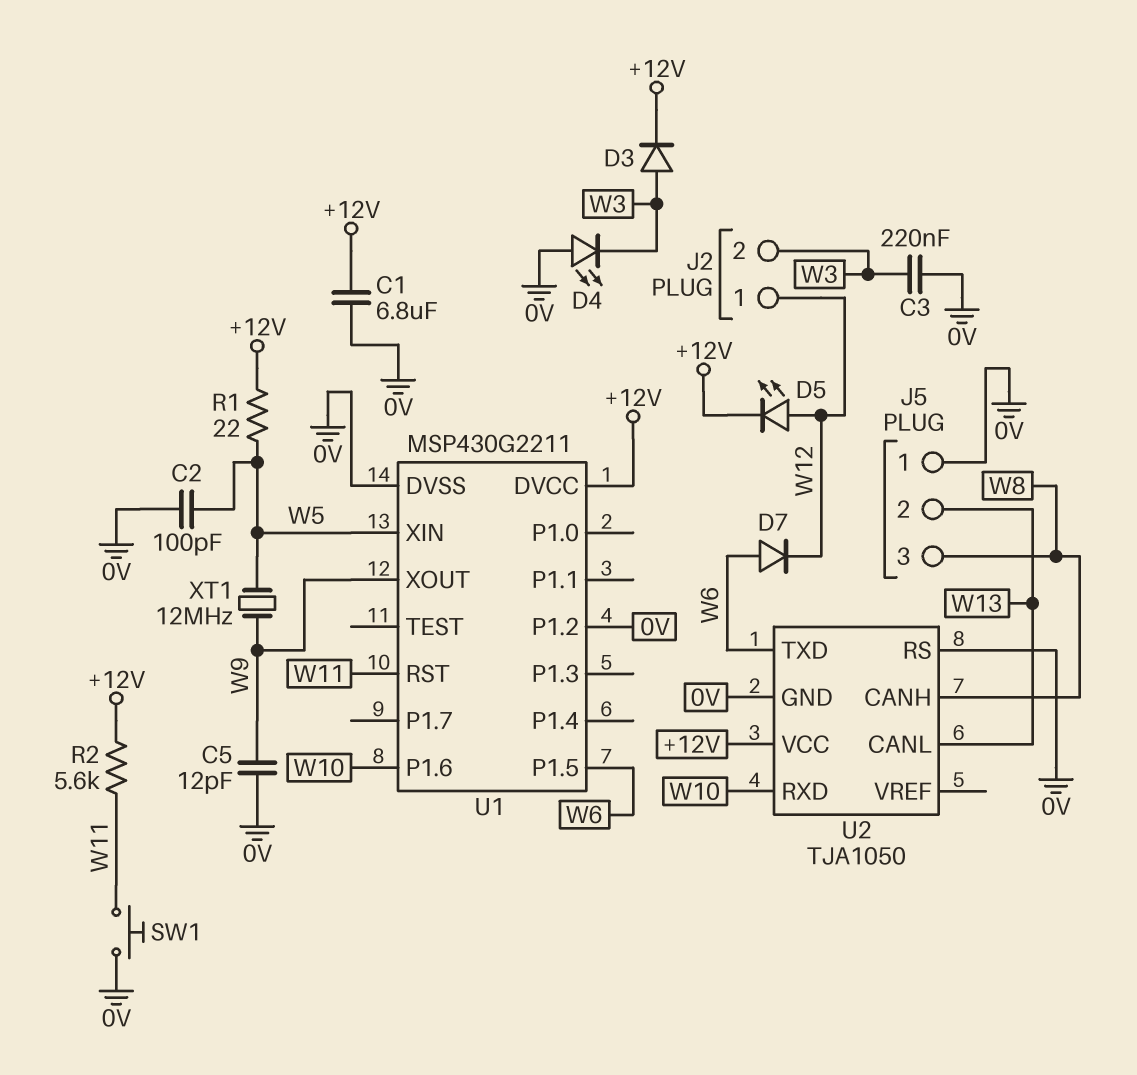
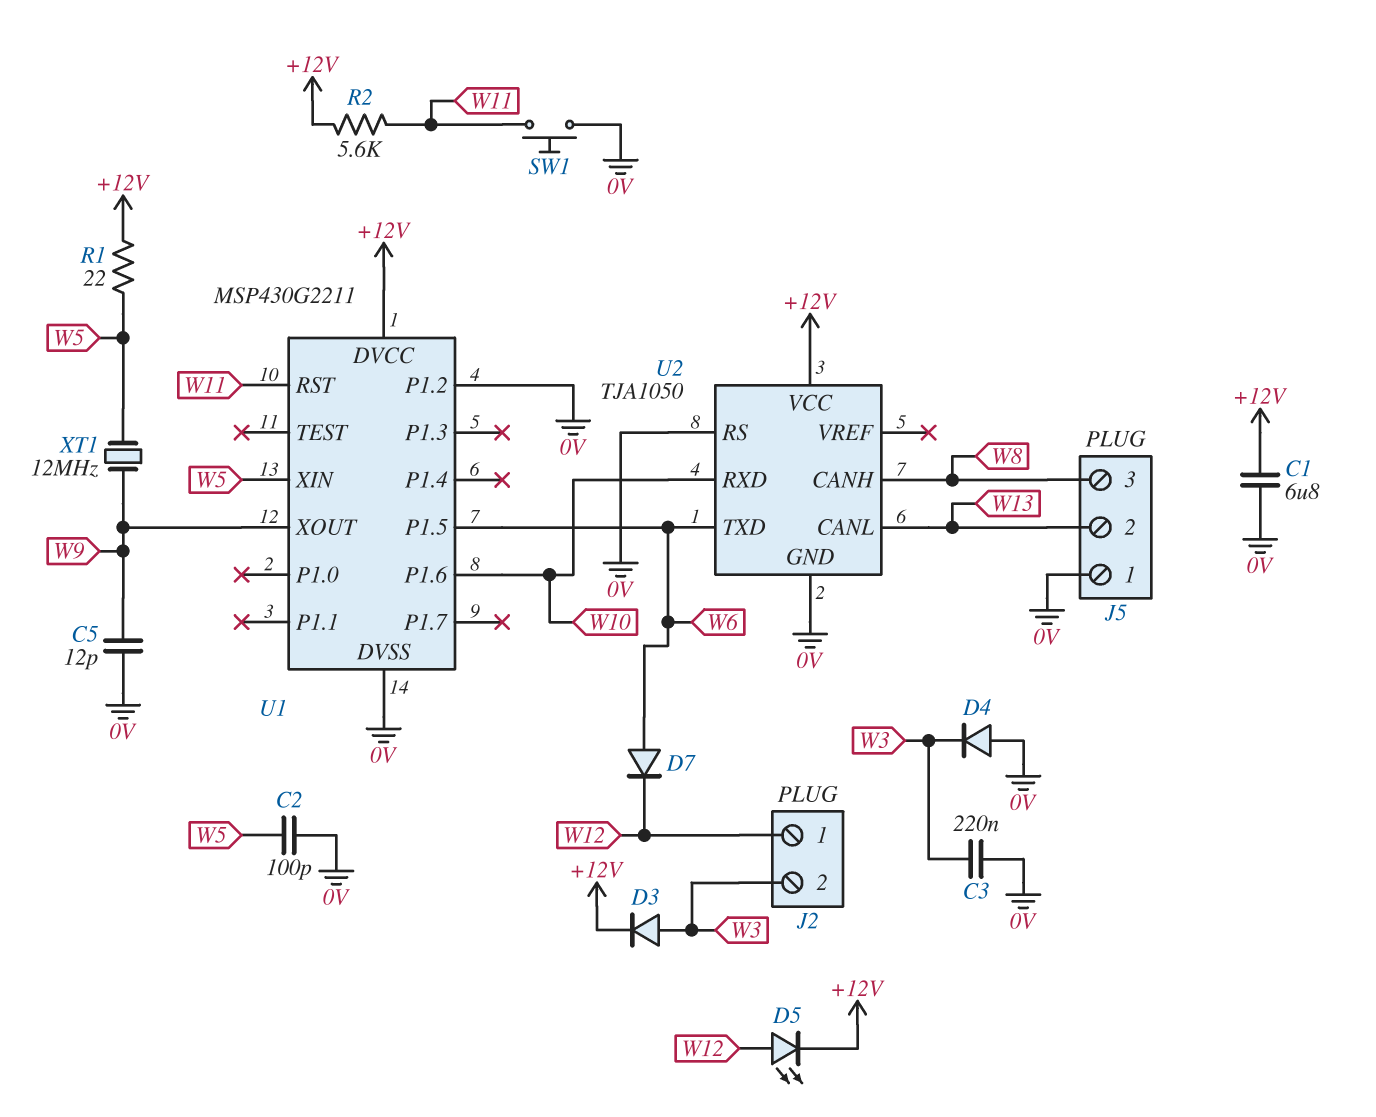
D4: LED (A 0V, K W3) -> diode (A 0V, K W3)

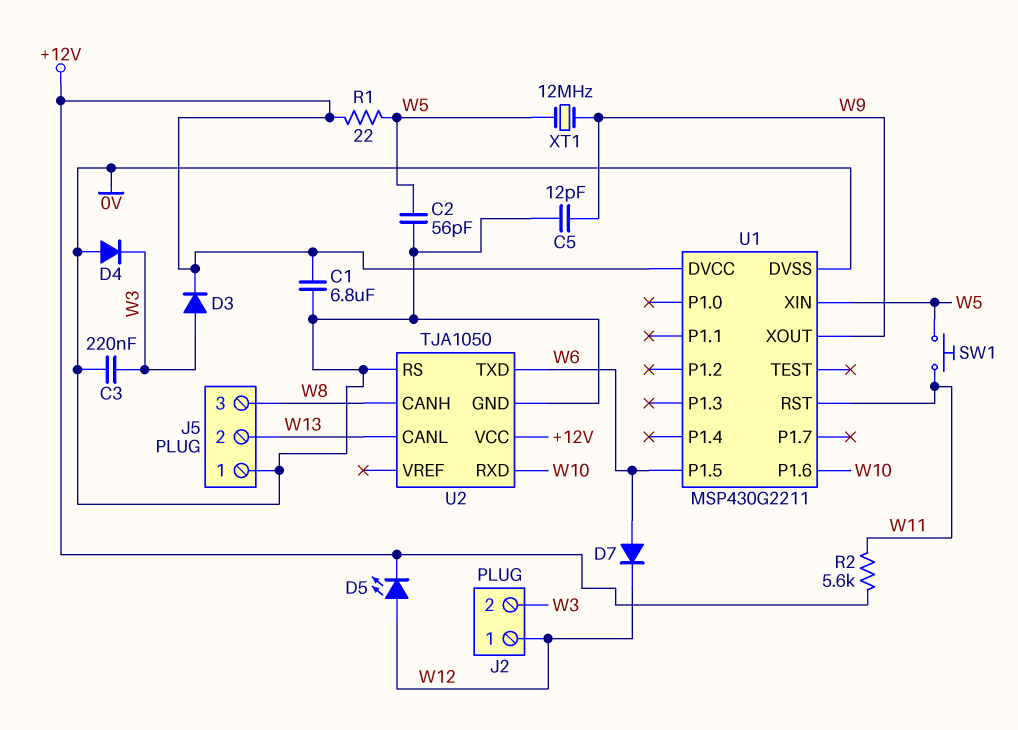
C2: 100pF (0V, W5) -> 56pF (0V, W5)
SW1: button (0V, W11) -> button (W5, W11)
U1 pin P1.2: 0V -> none

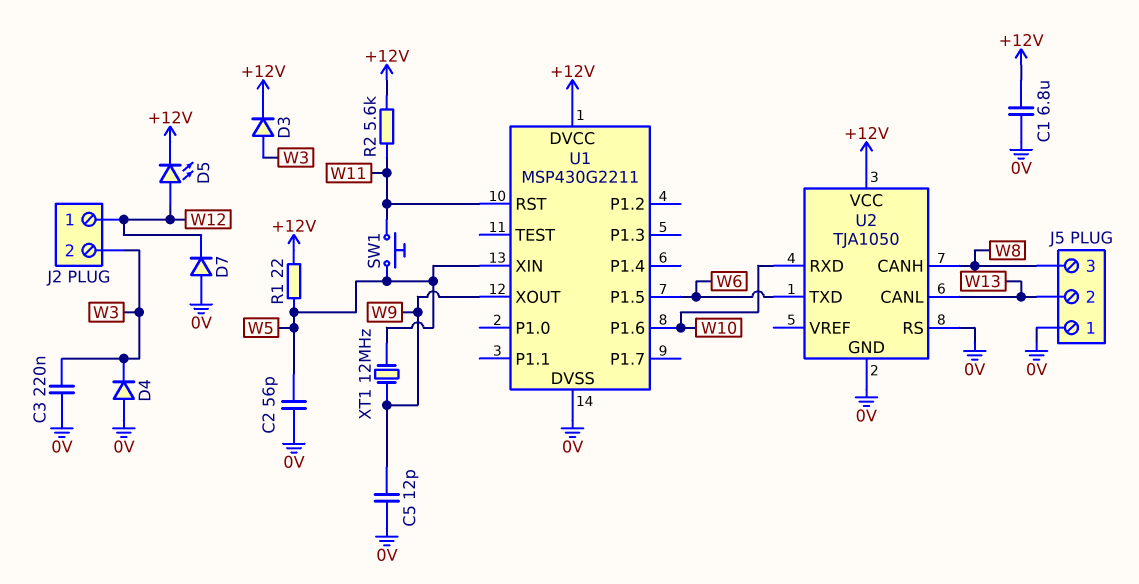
D7: diode (A W6, K W12) -> diode (A 0V, K W12)

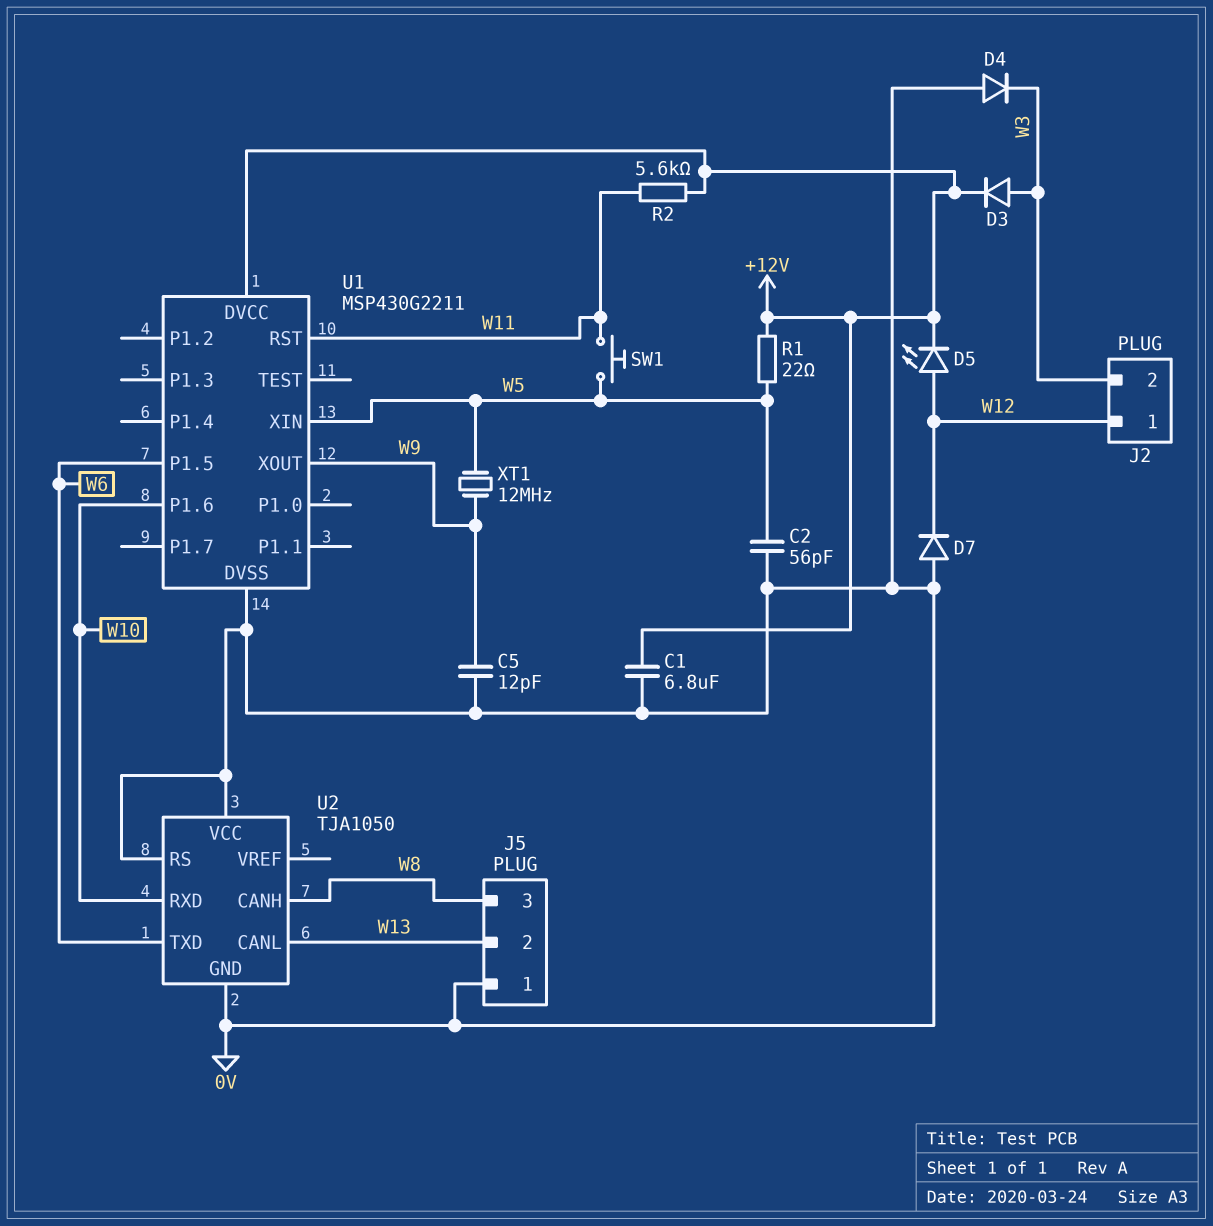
C3: 220nF (0V, W3) -> none
U2 pin VCC: +12V -> 0V

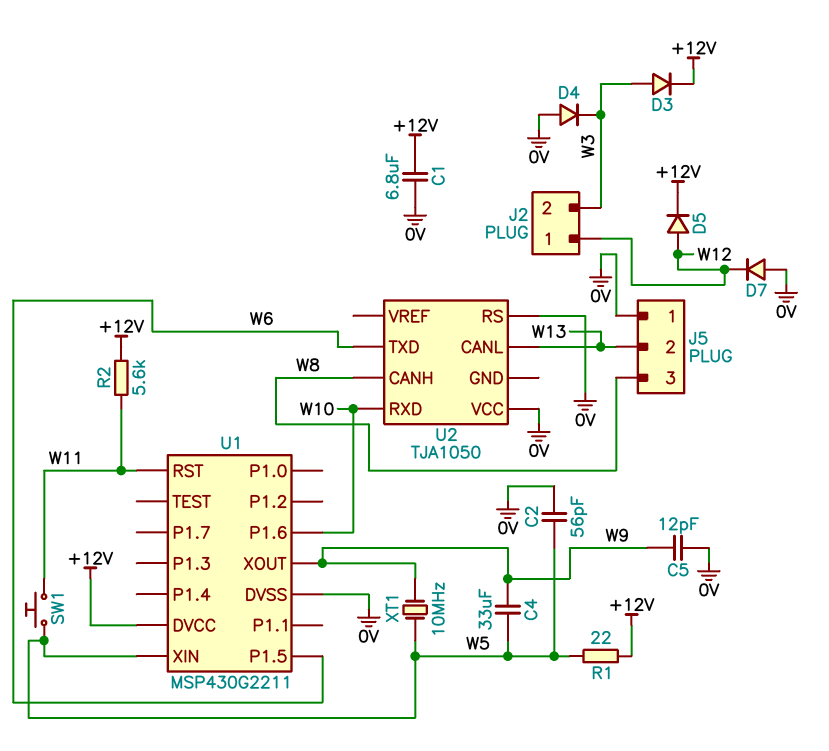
C4: none -> 33uF (W5, W9)
D5: LED (A W12, K +12V) -> diode (A W12, K +12V)
U2 pin GND: 0V -> none
XT1: 12MHz (W5, W9) -> 10MHz (W5, W9)

